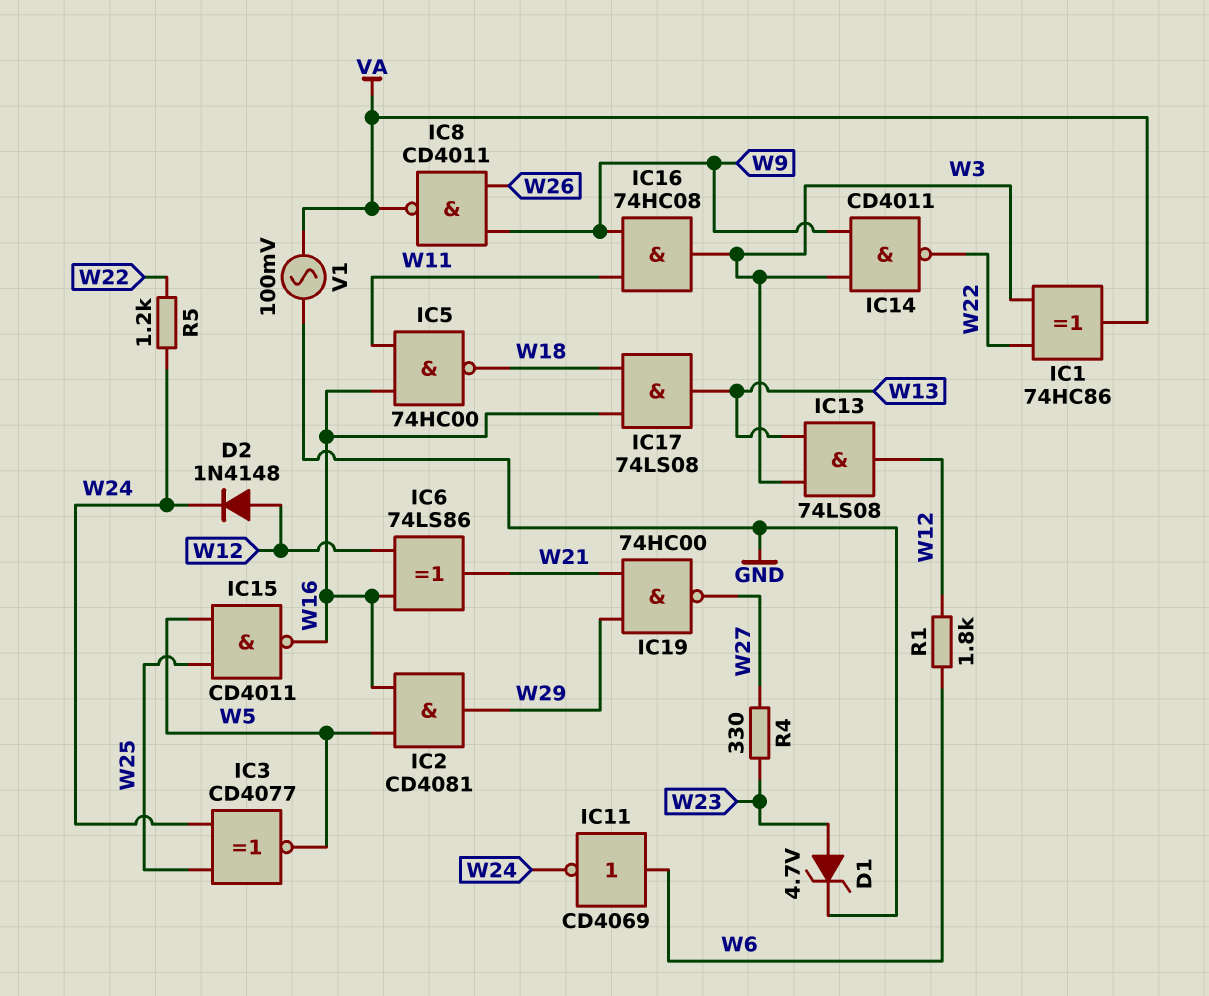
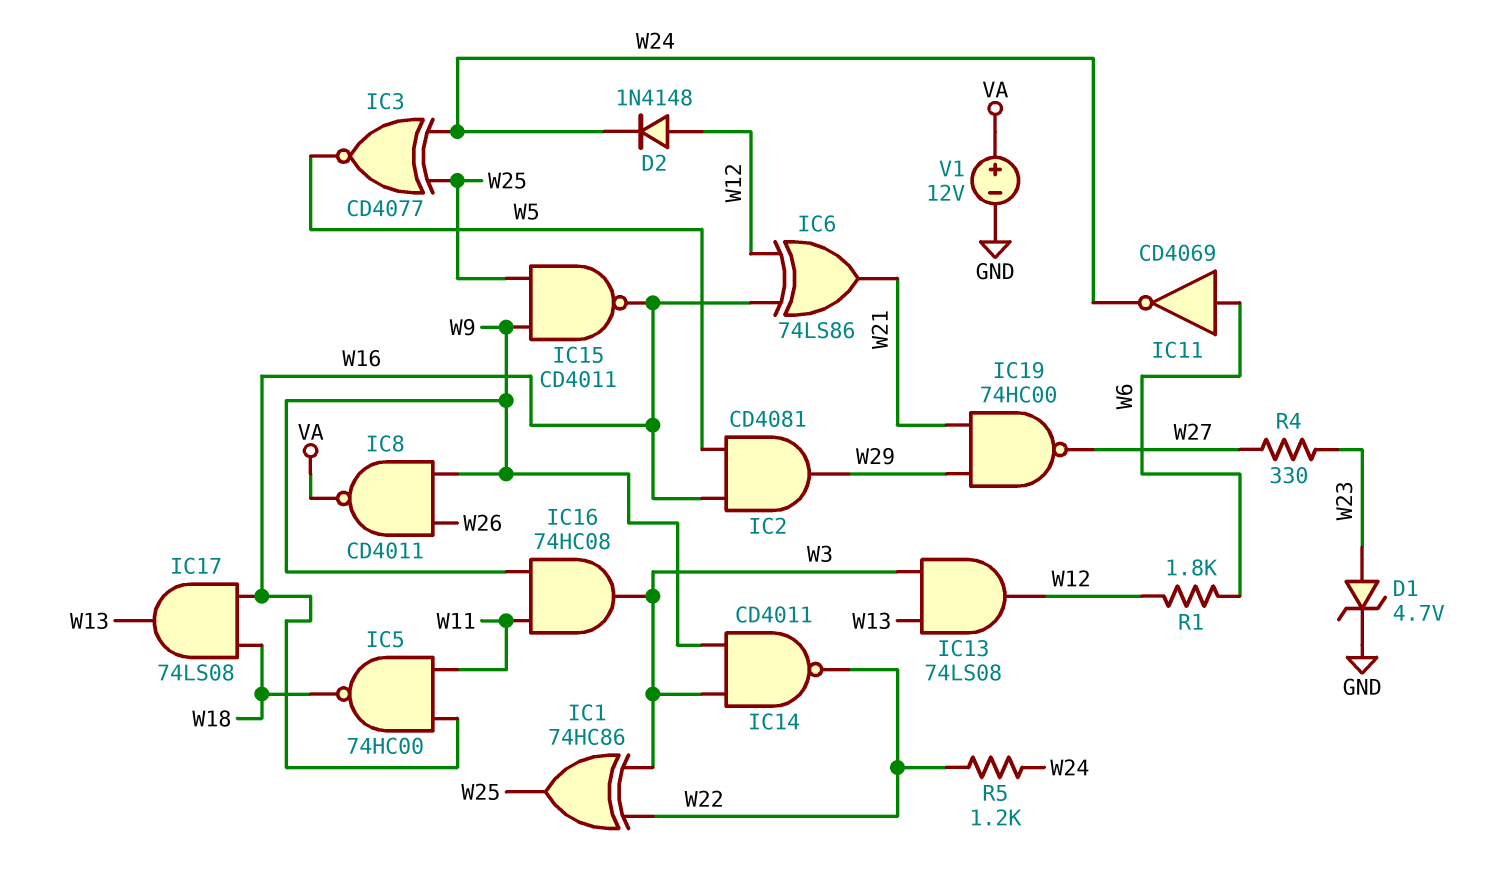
IC1: XOR 74HC86 (in W3, in W22, out VA) -> XOR 74HC86 (in W3, in W22, out W25)
IC15: NAND CD4011 (in W5, in W25, out W16) -> NAND CD4011 (in W9, in W25, out W16)
V1: AC 100mV (GND, VA) -> 12V (plus VA, minus GND)

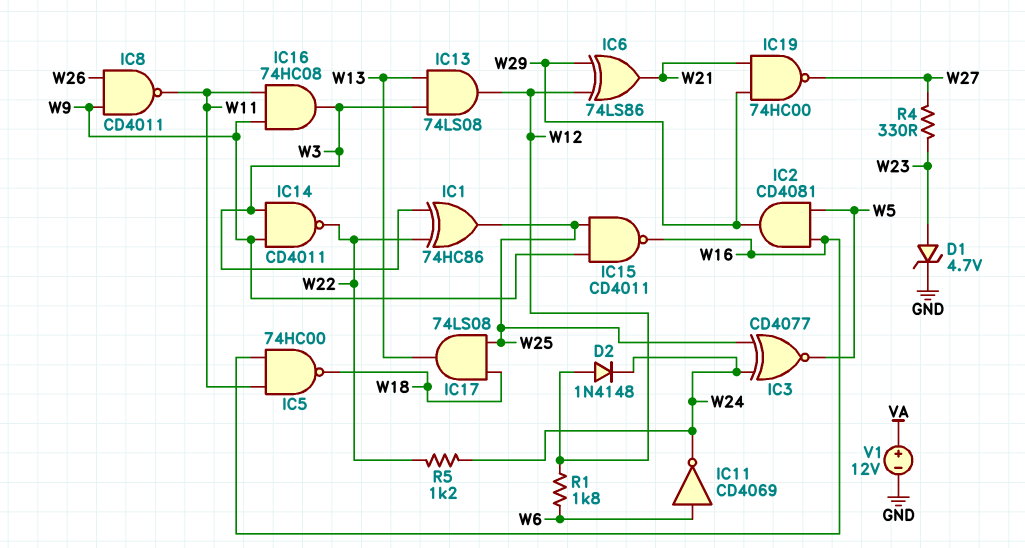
IC6: XOR 74LS86 (in W12, in W16, out W21) -> XOR 74LS86 (in W12, in W29, out W21)
IC8: NAND CD4011 (in W9, in W26, out VA) -> NAND CD4011 (in W9, in W26, out W11)
IC17: AND 74LS08 (in W16, in W18, out W13) -> AND 74LS08 (in W18, in W25, out W13)

